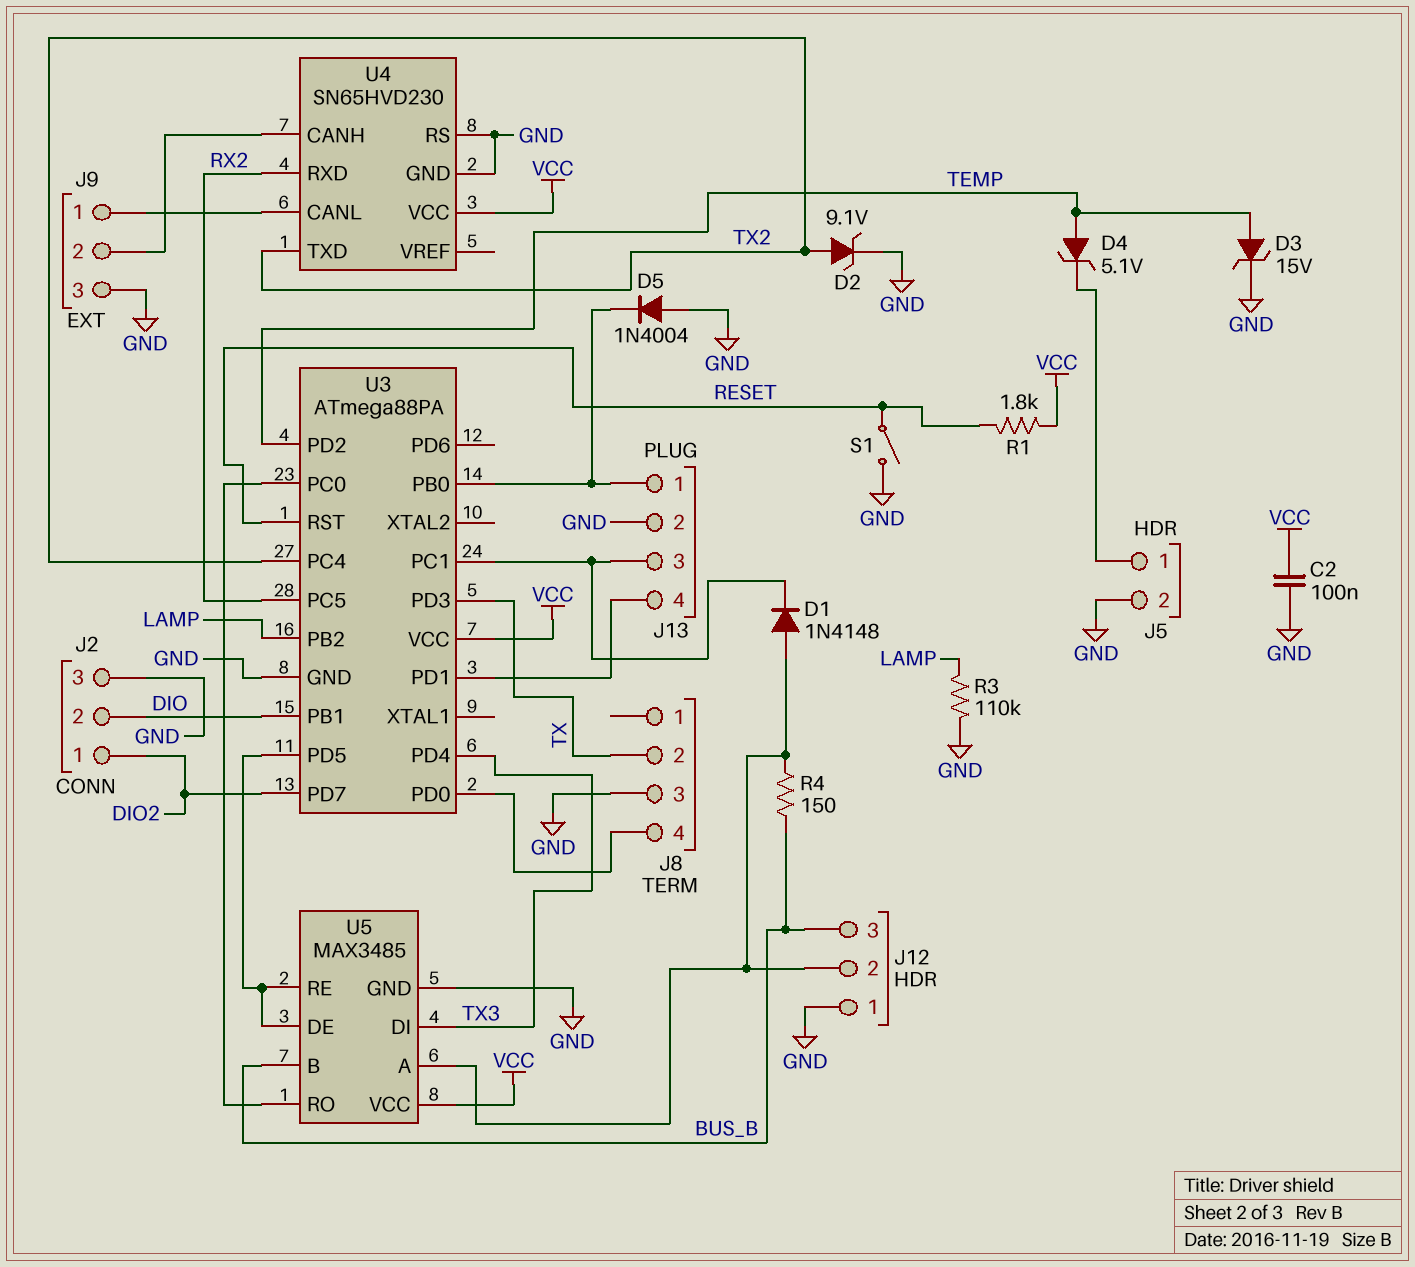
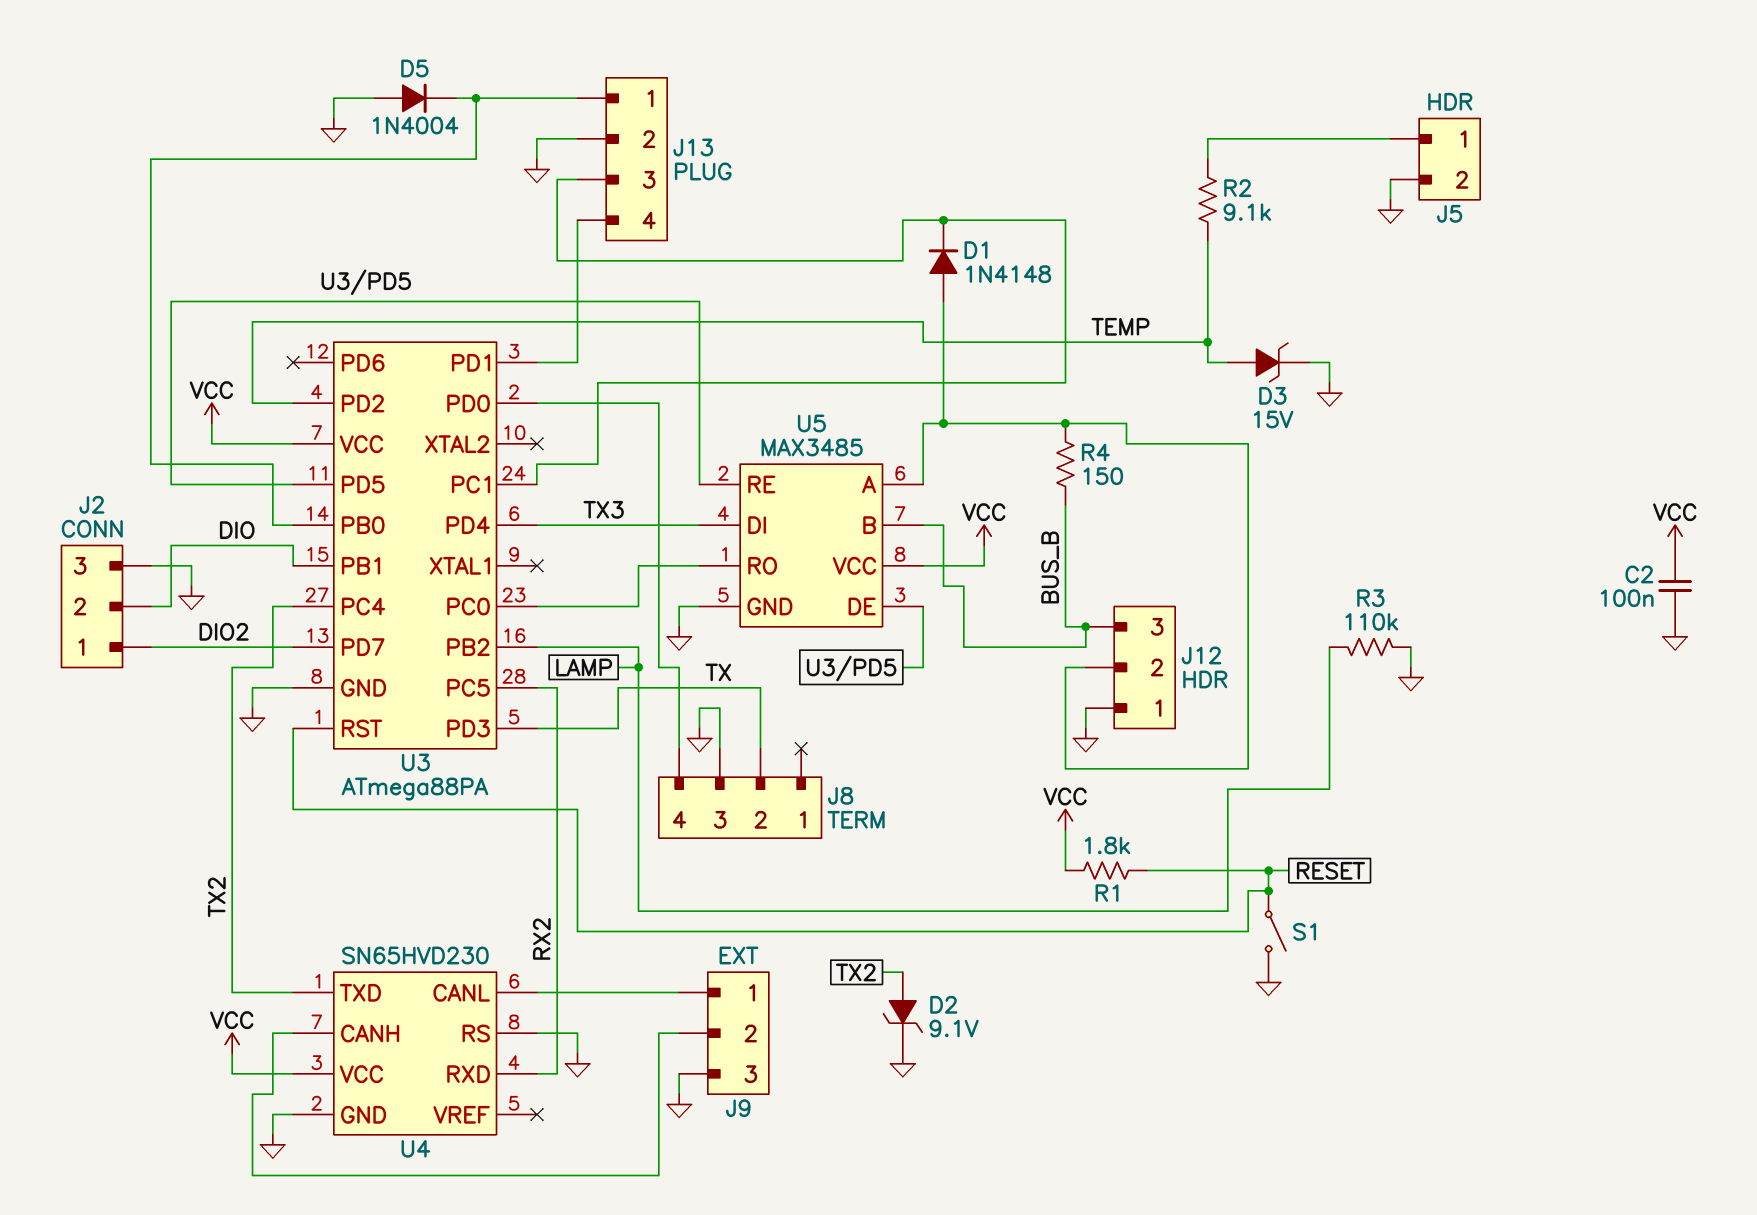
D4: zener 5.1V (A TEMP, K J5/1) -> none
R2: none -> 9.1k (J5/1, TEMP)

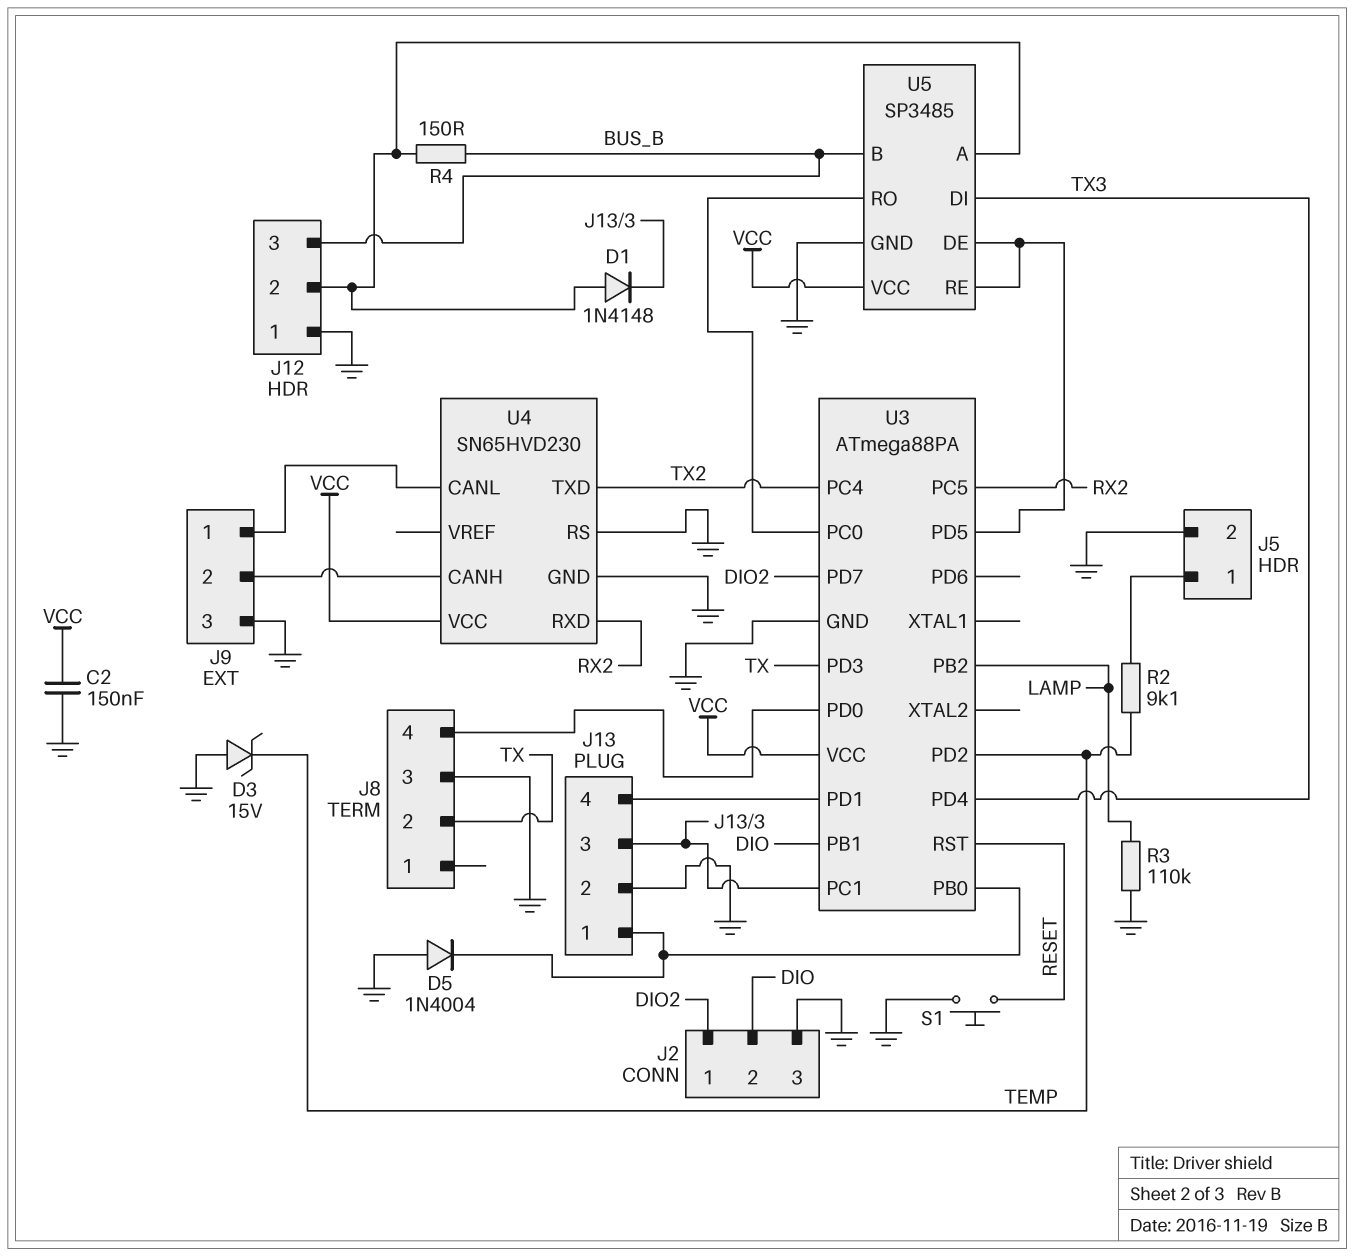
C2: 100nF (GND, VCC) -> 150nF (GND, VCC)
D2: zener 9.1V (A TX2, K GND) -> none
D3: zener 15V (A TEMP, K GND) -> zener 15V (A GND, K TEMP)
R1: 1.8k (RESET, VCC) -> none
S1: switch (GND, RESET) -> button (GND, RESET)
U5: MAX3485 -> SP3485

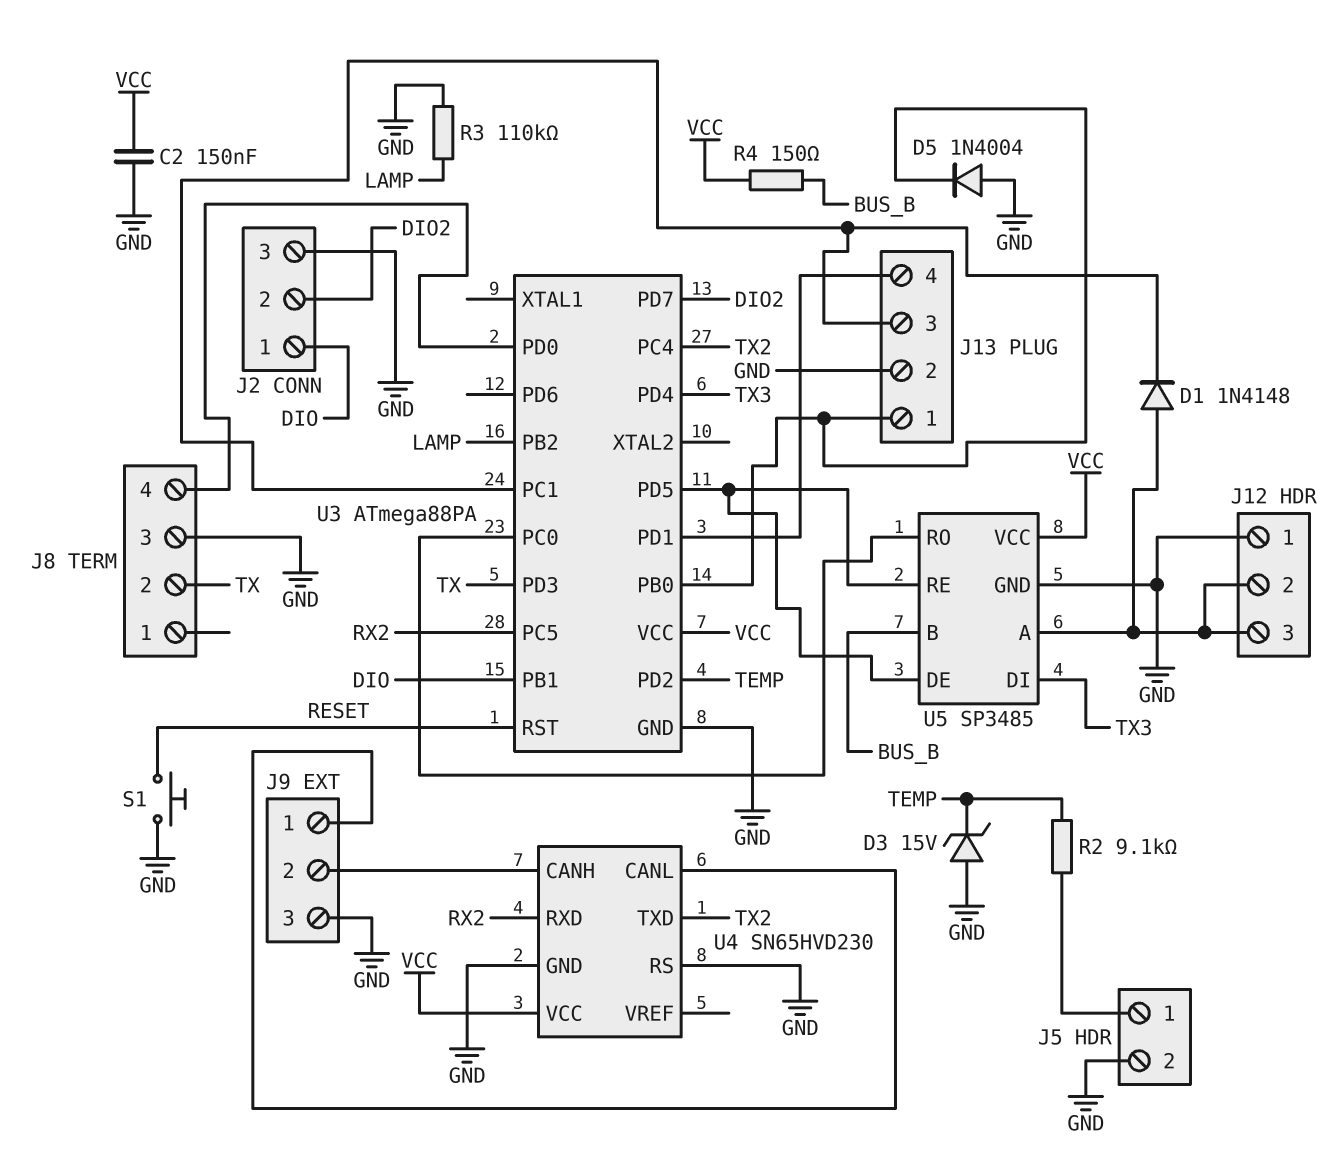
J2 pin 1: DIO2 -> DIO
J2 pin 2: DIO -> DIO2
J12 pin 3: BUS_B -> J12/2
R4: 150 (BUS_B, J12/2) -> 150 (BUS_B, VCC)

